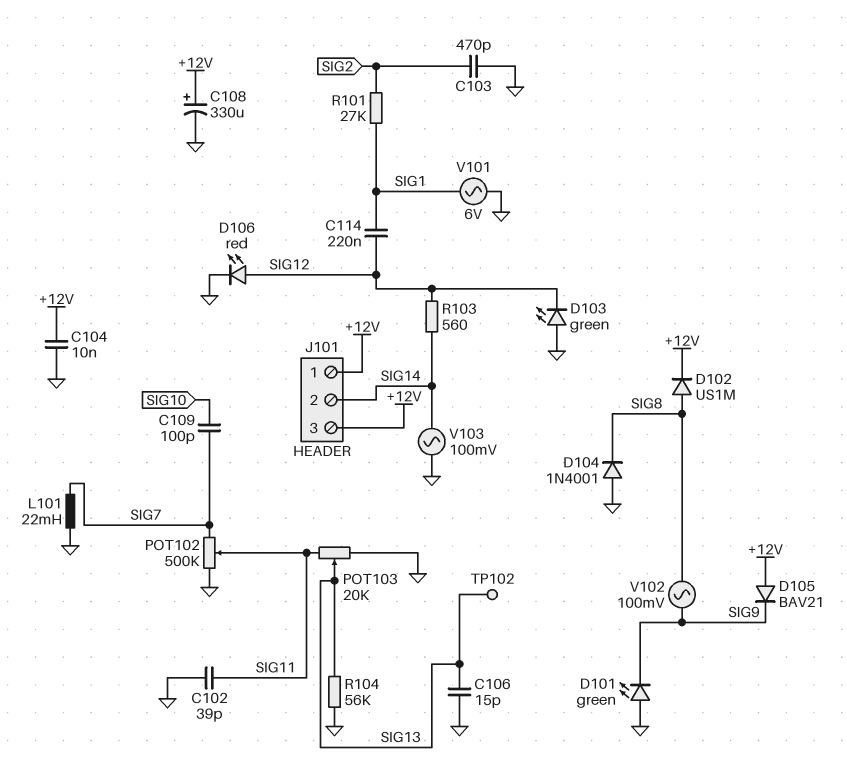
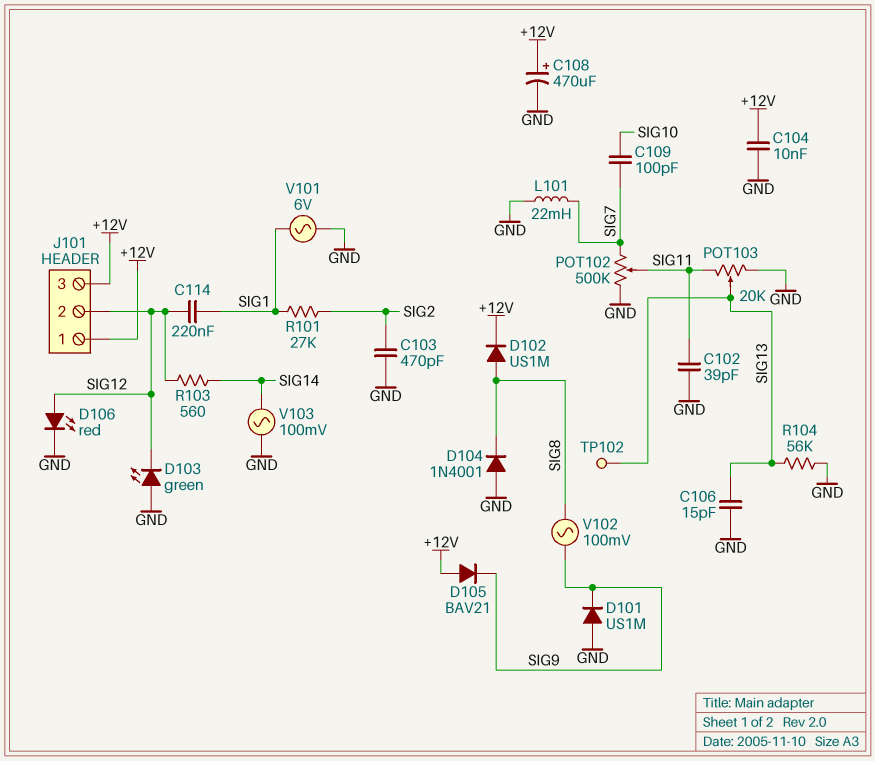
C108: 330uF (plus +12V, minus GND) -> 470uF (plus +12V, minus GND)
D101: LED green (A GND, K SIG9) -> diode US1M (A GND, K SIG9)
J101 pin 2: SIG14 -> SIG12

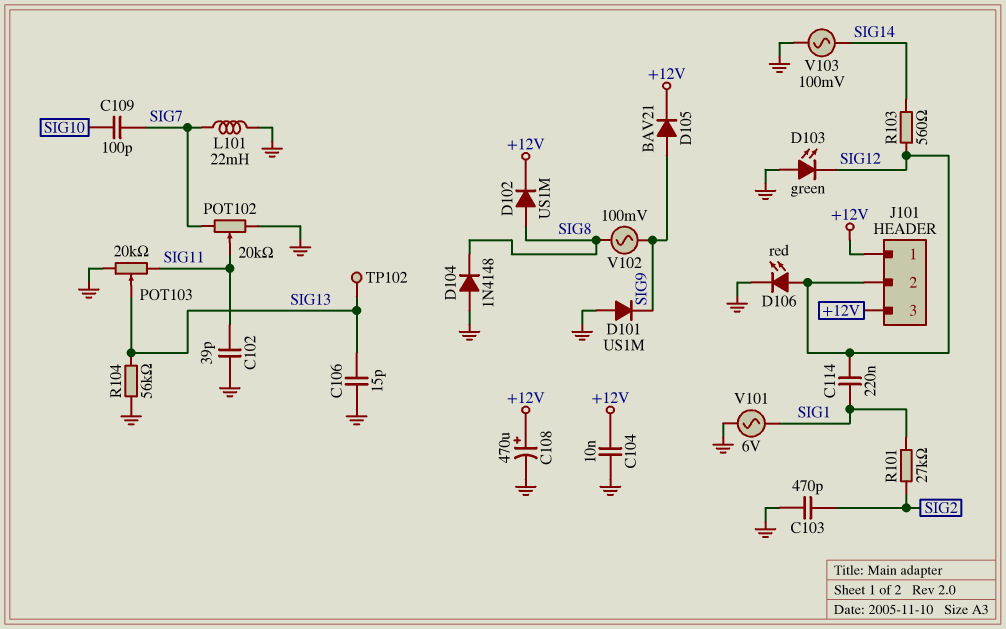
D104: diode 1N4001 (A GND, K SIG8) -> diode 1N4148 (A GND, K SIG8)
D105: diode BAV21 (A +12V, K SIG9) -> diode BAV21 (A SIG9, K +12V)
POT102: 500k (GND, SIG7, wiper SIG11) -> 20k (GND, SIG7, wiper SIG11)

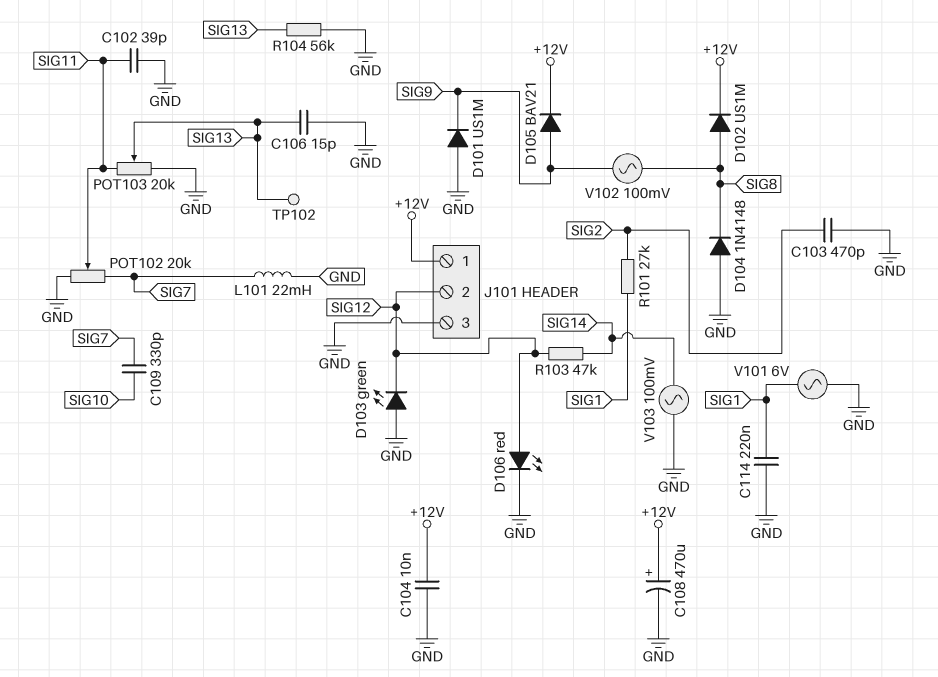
C109: 100pF (SIG7, SIG10) -> 330pF (SIG7, SIG10)
C114: 220nF (SIG1, SIG12) -> 220nF (GND, SIG1)
J101 pin 3: +12V -> GND
R103: 560 (SIG12, SIG14) -> 47k (SIG12, SIG14)

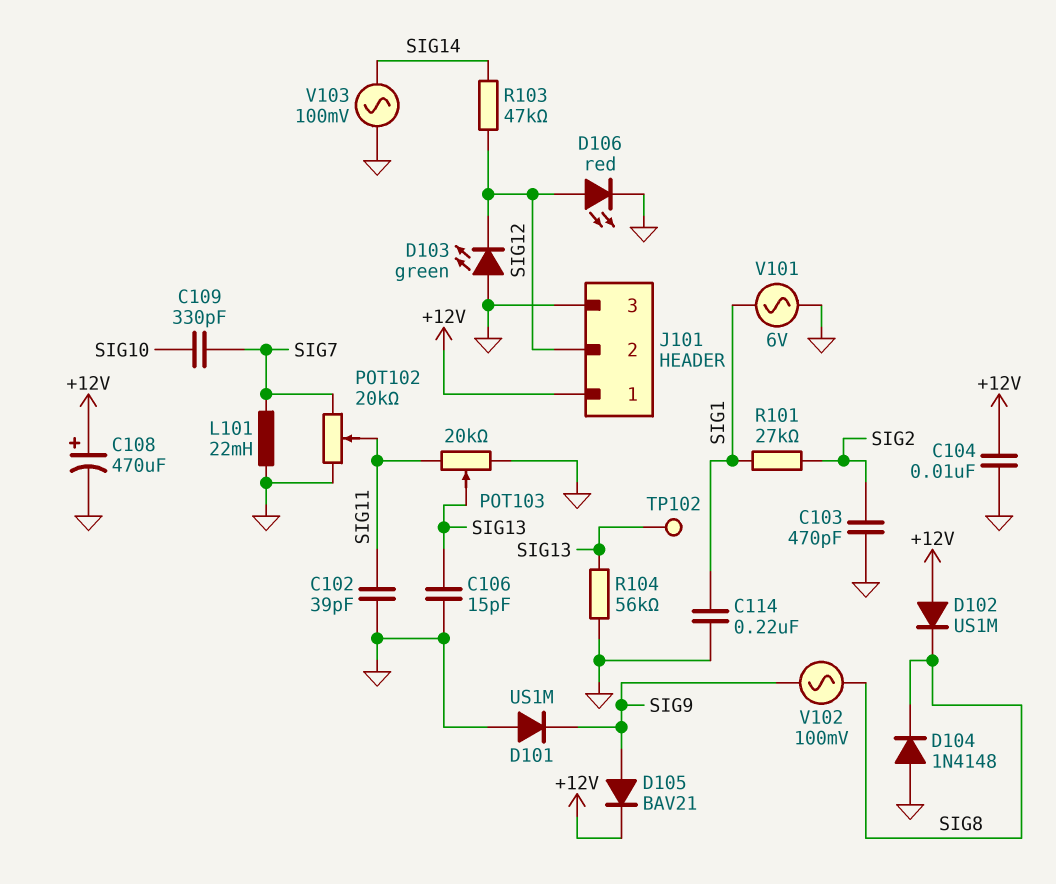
D102: diode US1M (A SIG8, K +12V) -> diode US1M (A +12V, K SIG8)

